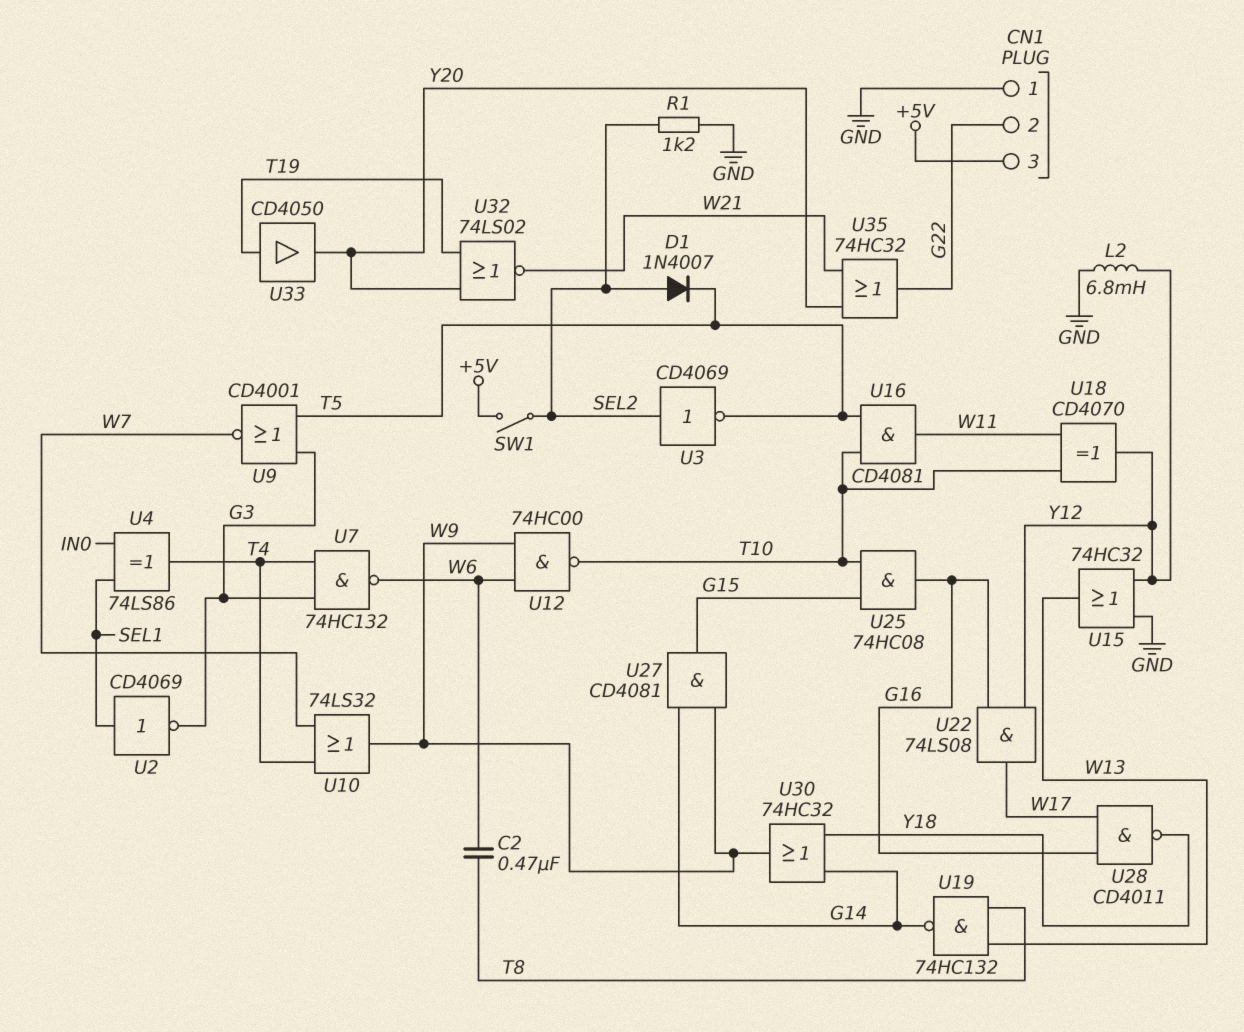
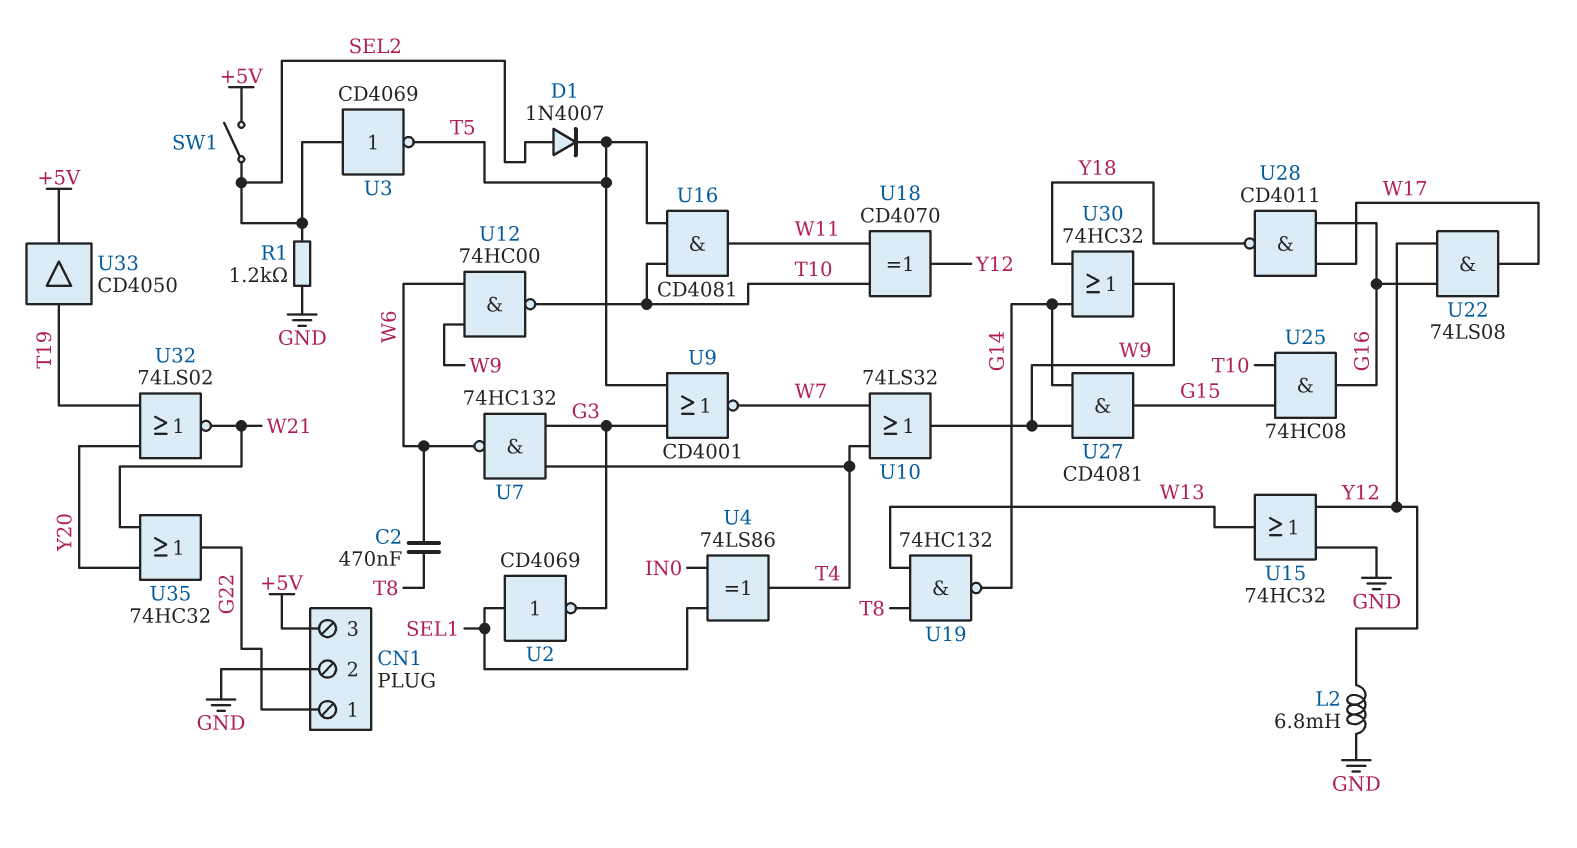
CN1 pin 1: GND -> G22
CN1 pin 2: G22 -> GND
U33: buffer CD4050 (in T19, out Y20) -> buffer CD4050 (in T19, out +5V)

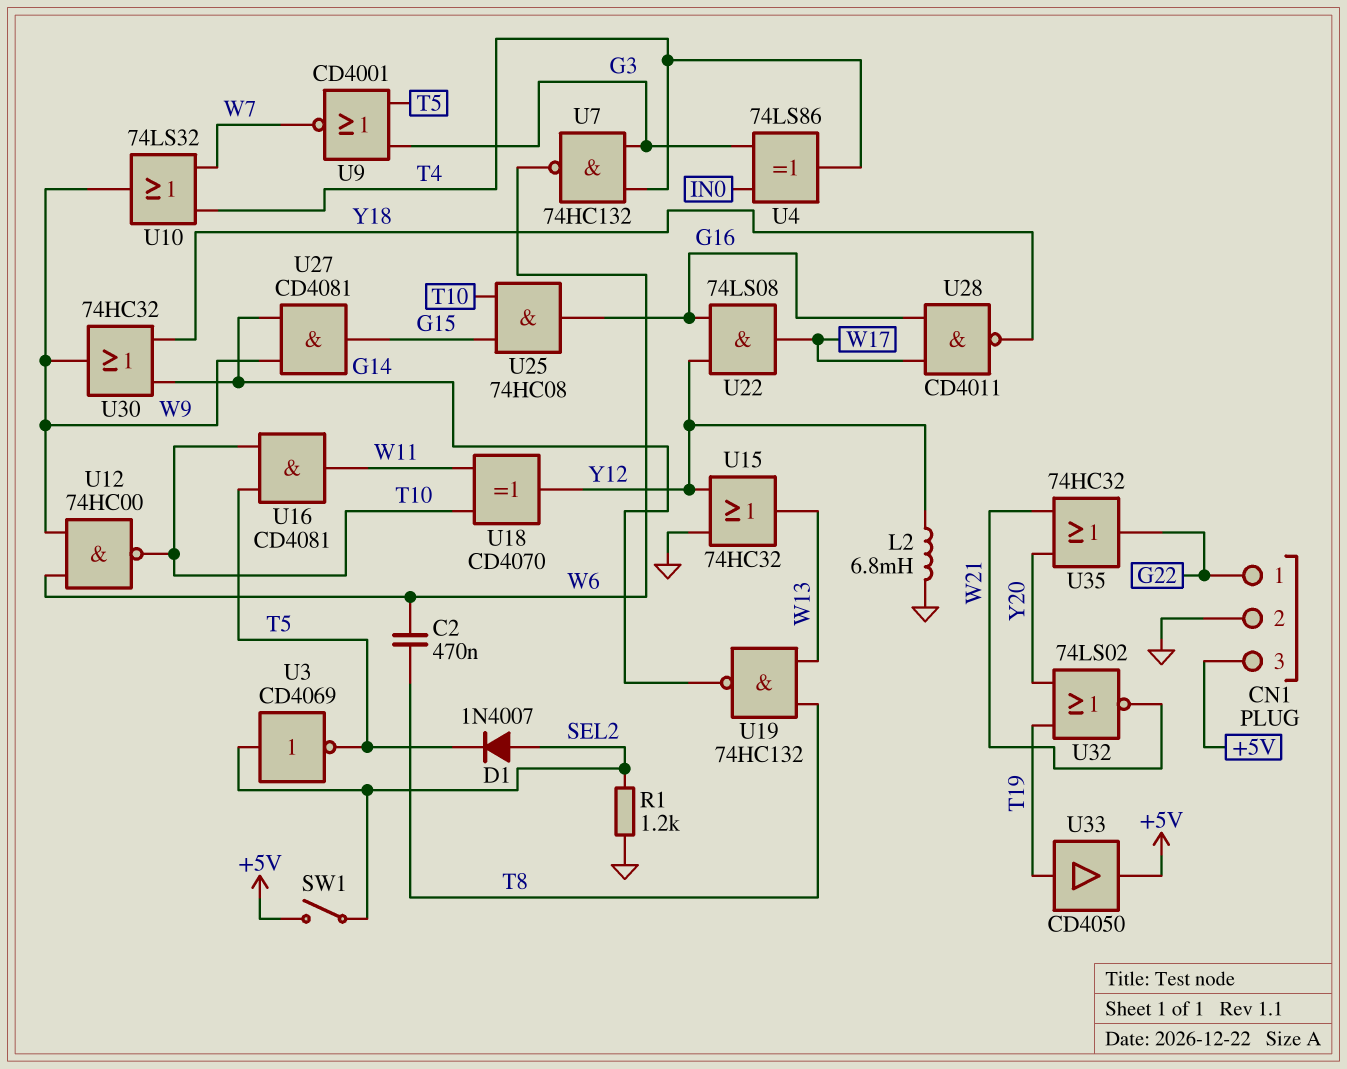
U2: NOT CD4069 (in SEL1, out G3) -> none
U4: XOR 74LS86 (in IN0, in SEL1, out T4) -> XOR 74LS86 (in G3, in IN0, out T4)

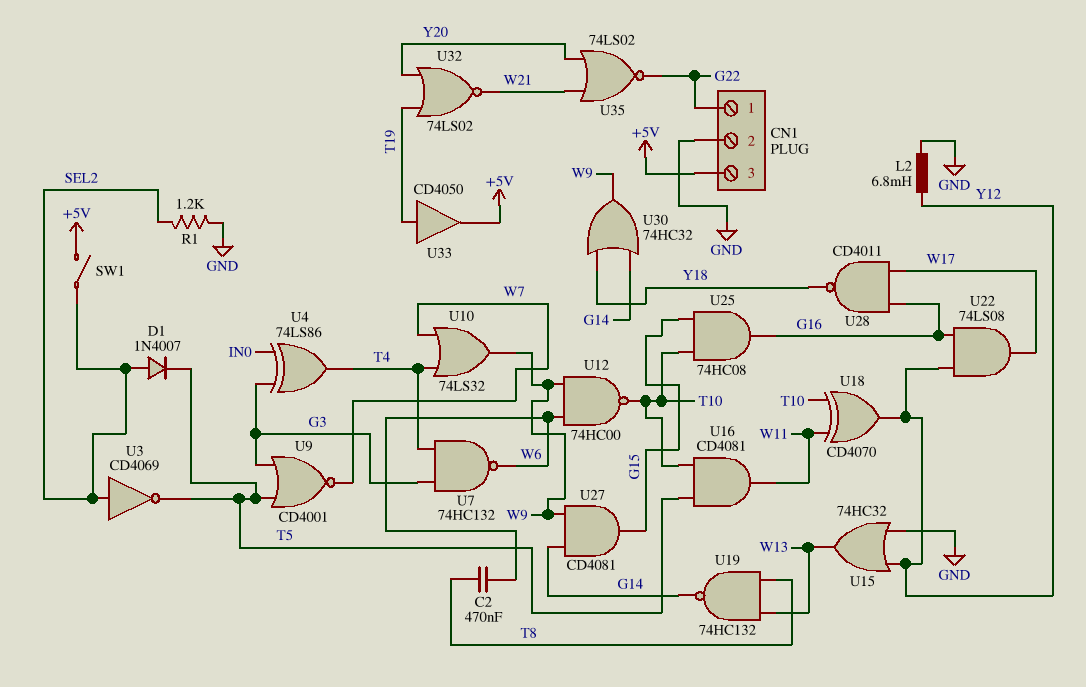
U35: OR 74HC32 (in W21, in Y20, out G22) -> NOR 74LS02 (in W21, in Y20, out G22)

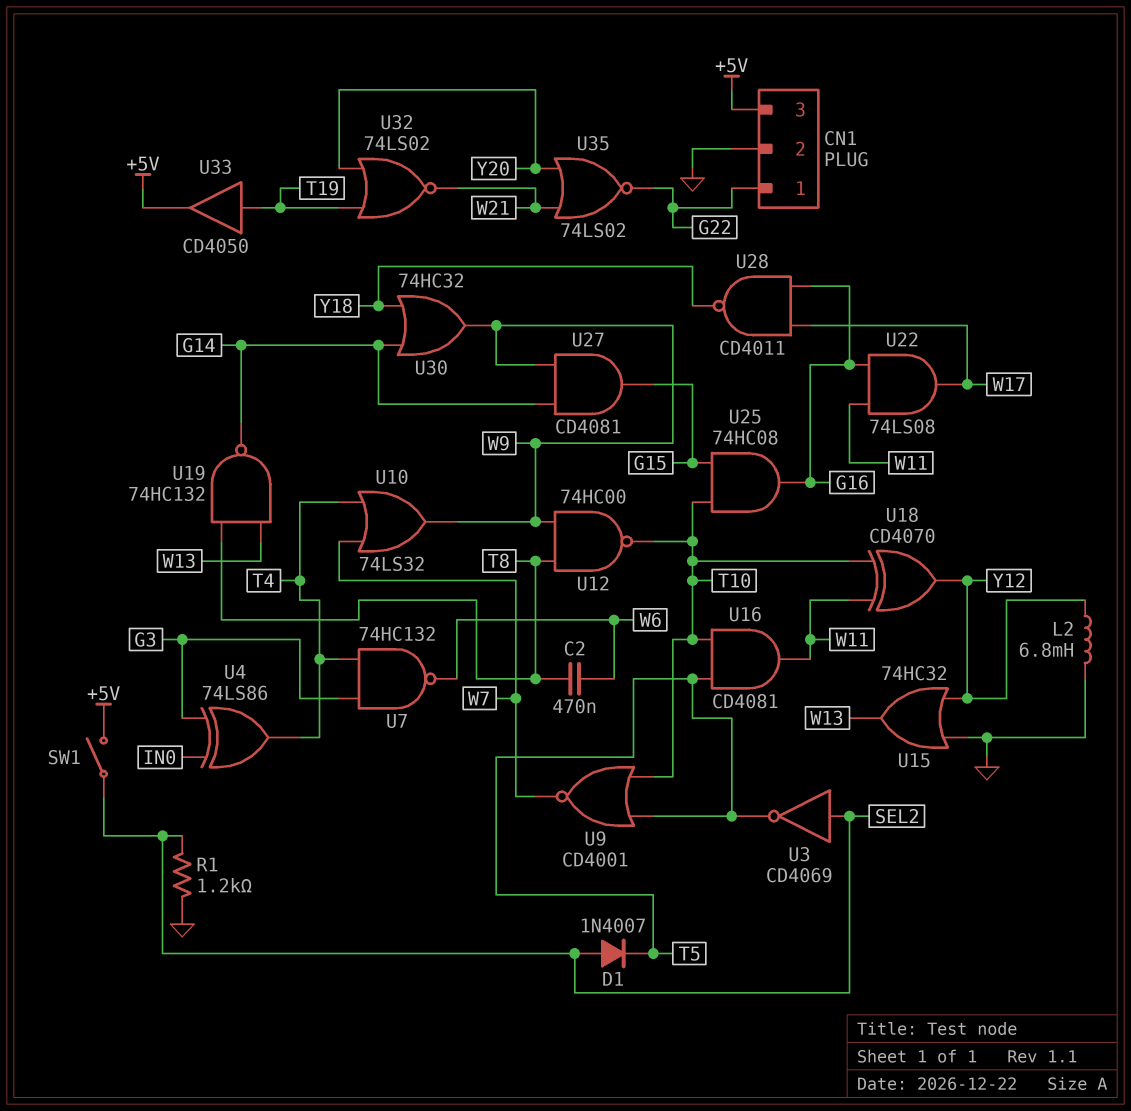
U9: NOR CD4001 (in G3, in T5, out W7) -> NOR CD4001 (in T5, in T10, out W7)
U12: NAND 74HC00 (in W6, in W9, out T10) -> NAND 74HC00 (in T8, in W9, out T10)
U22: AND 74LS08 (in G16, in Y12, out W17) -> AND 74LS08 (in G16, in W11, out W17)

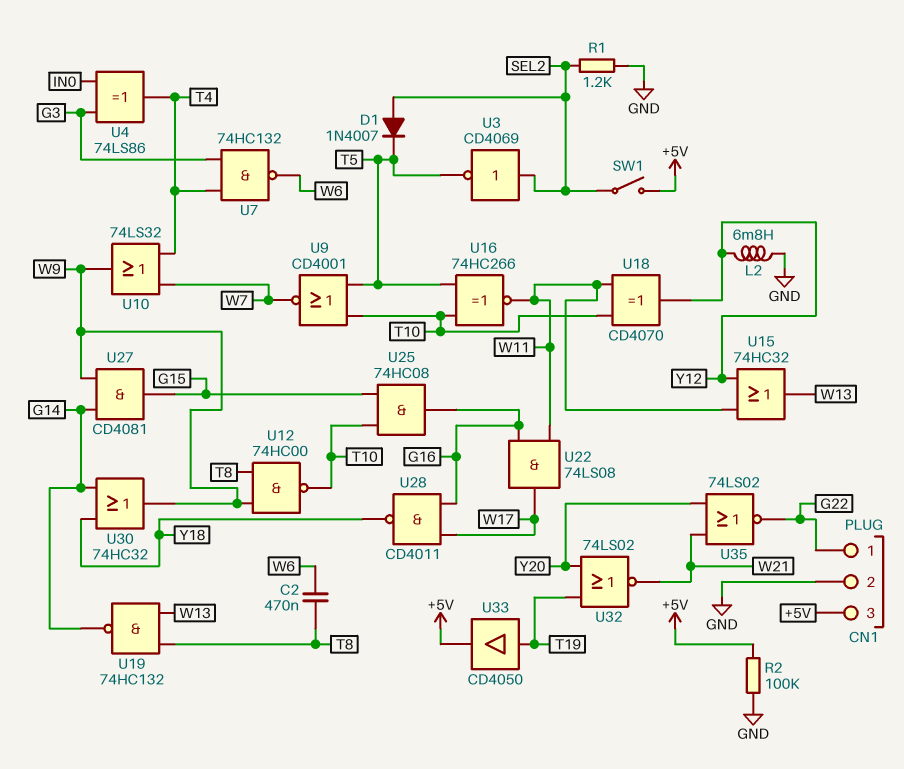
R2: none -> 100k (+5V, GND)
U15: OR 74HC32 (in GND, in Y12, out W13) -> OR 74HC32 (in W11, in Y12, out W13)
U16: AND CD4081 (in T5, in T10, out W11) -> XNOR 74HC266 (in T5, in T10, out W11)

